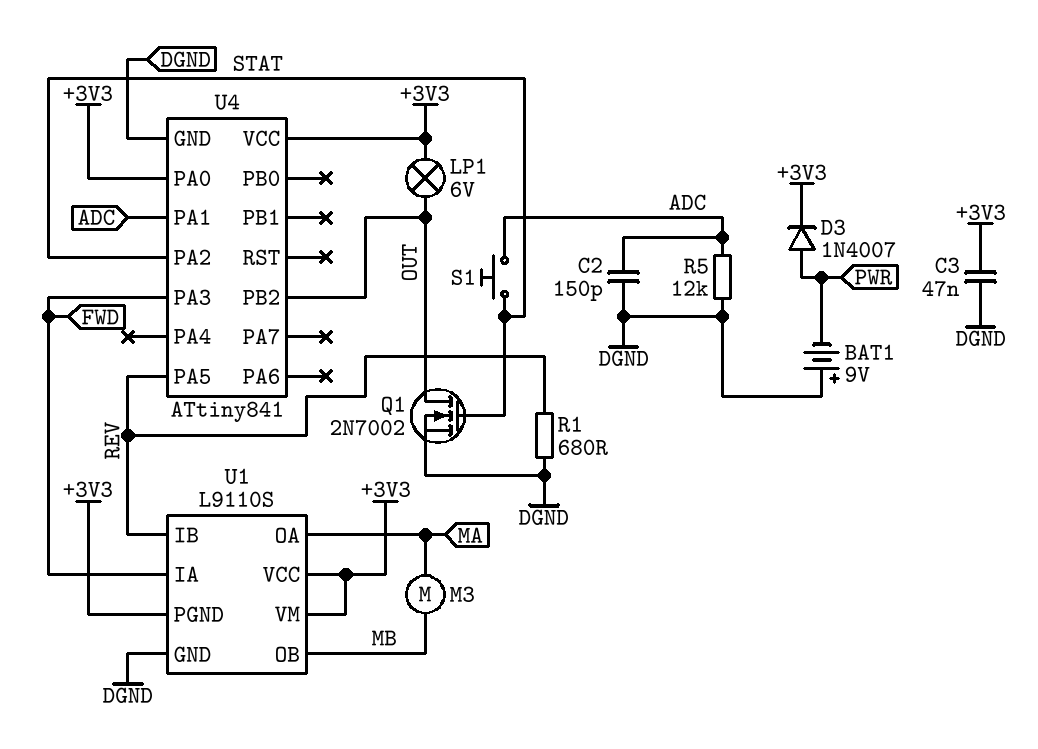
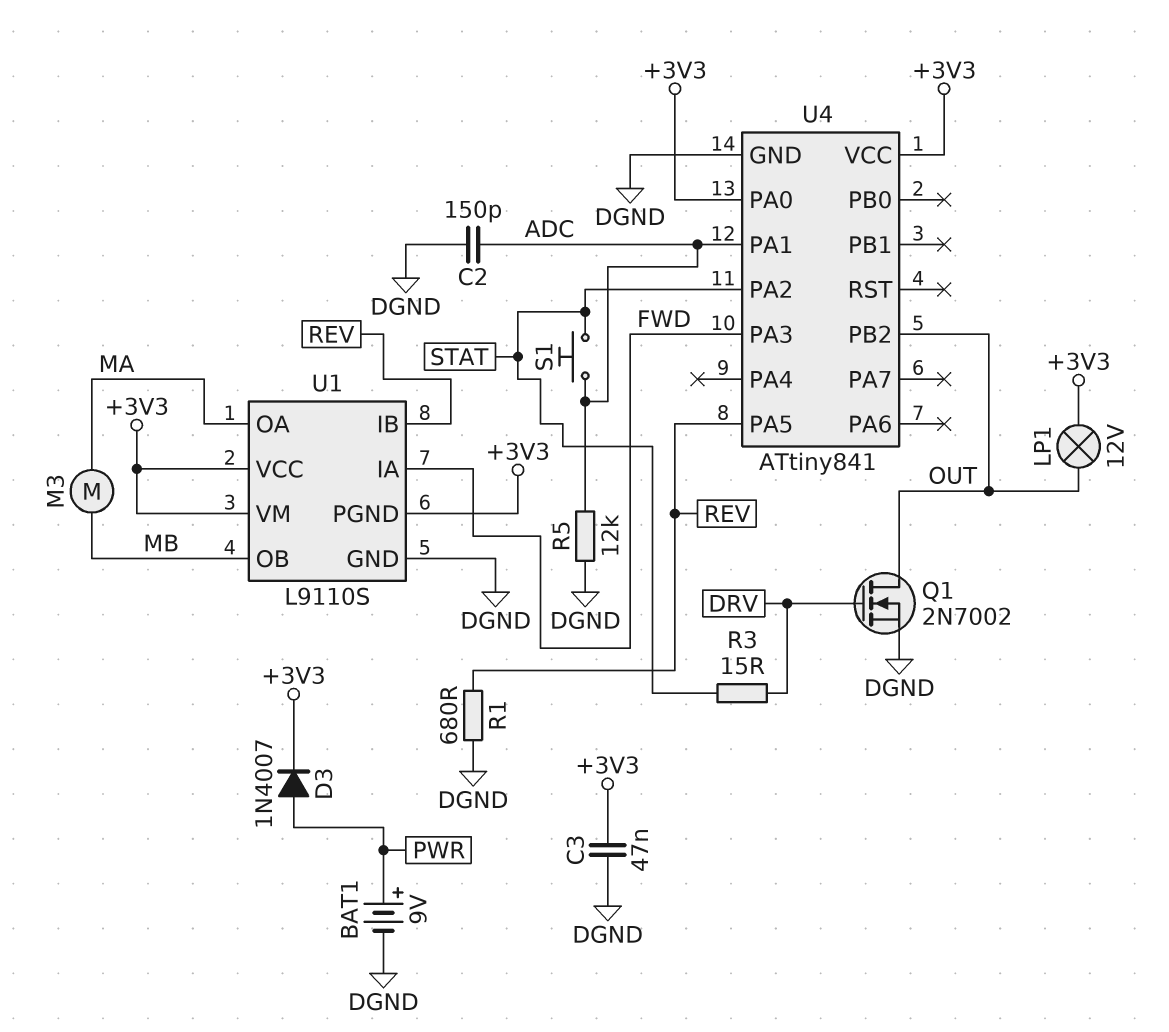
BAT1: 9V (plus DGND, minus PWR) -> 9V (plus PWR, minus DGND)
LP1: lamp 6V (+3V3, OUT) -> lamp 12V (+3V3, OUT)
Q1: NMOS 2N7002 (G STAT, D OUT, S DGND) -> NMOS 2N7002 (G DRV, D OUT, S DGND)
R3: none -> 15 (DRV, STAT)

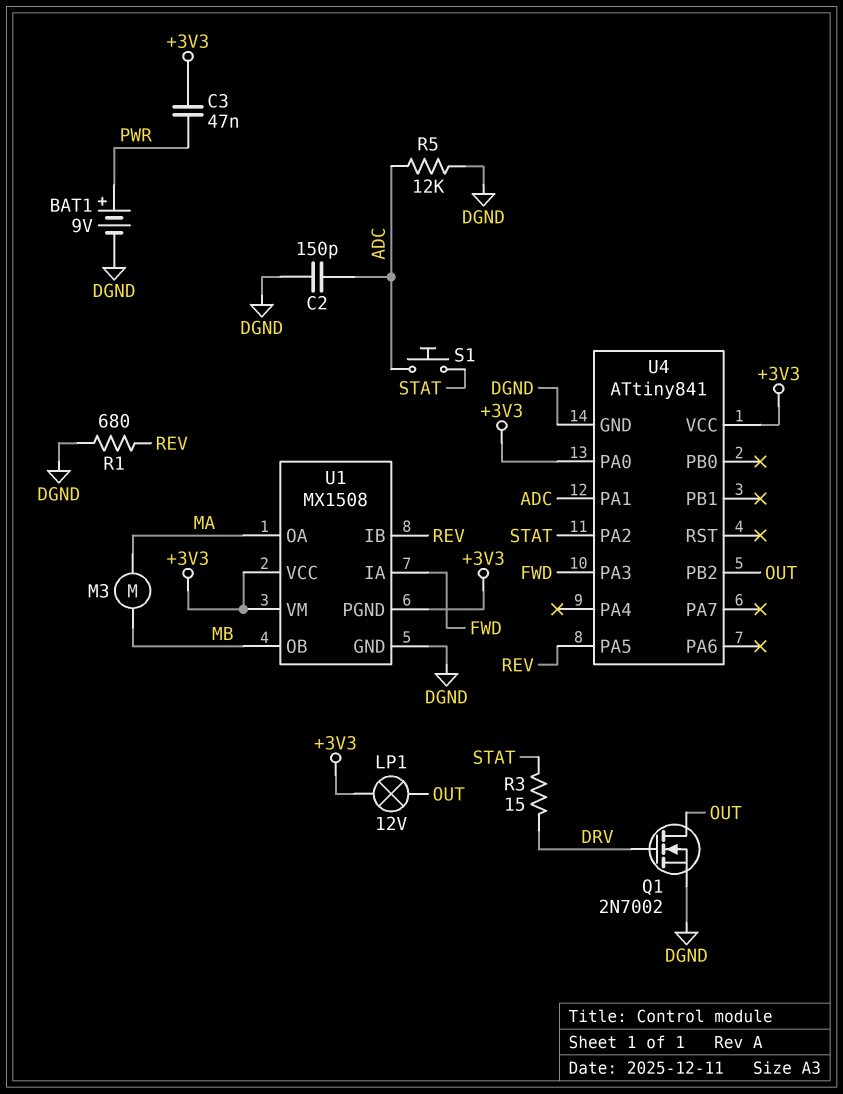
C3: 47nF (+3V3, DGND) -> 47nF (+3V3, PWR)
D3: diode 1N4007 (A PWR, K +3V3) -> none
U1: L9110S -> MX1508

